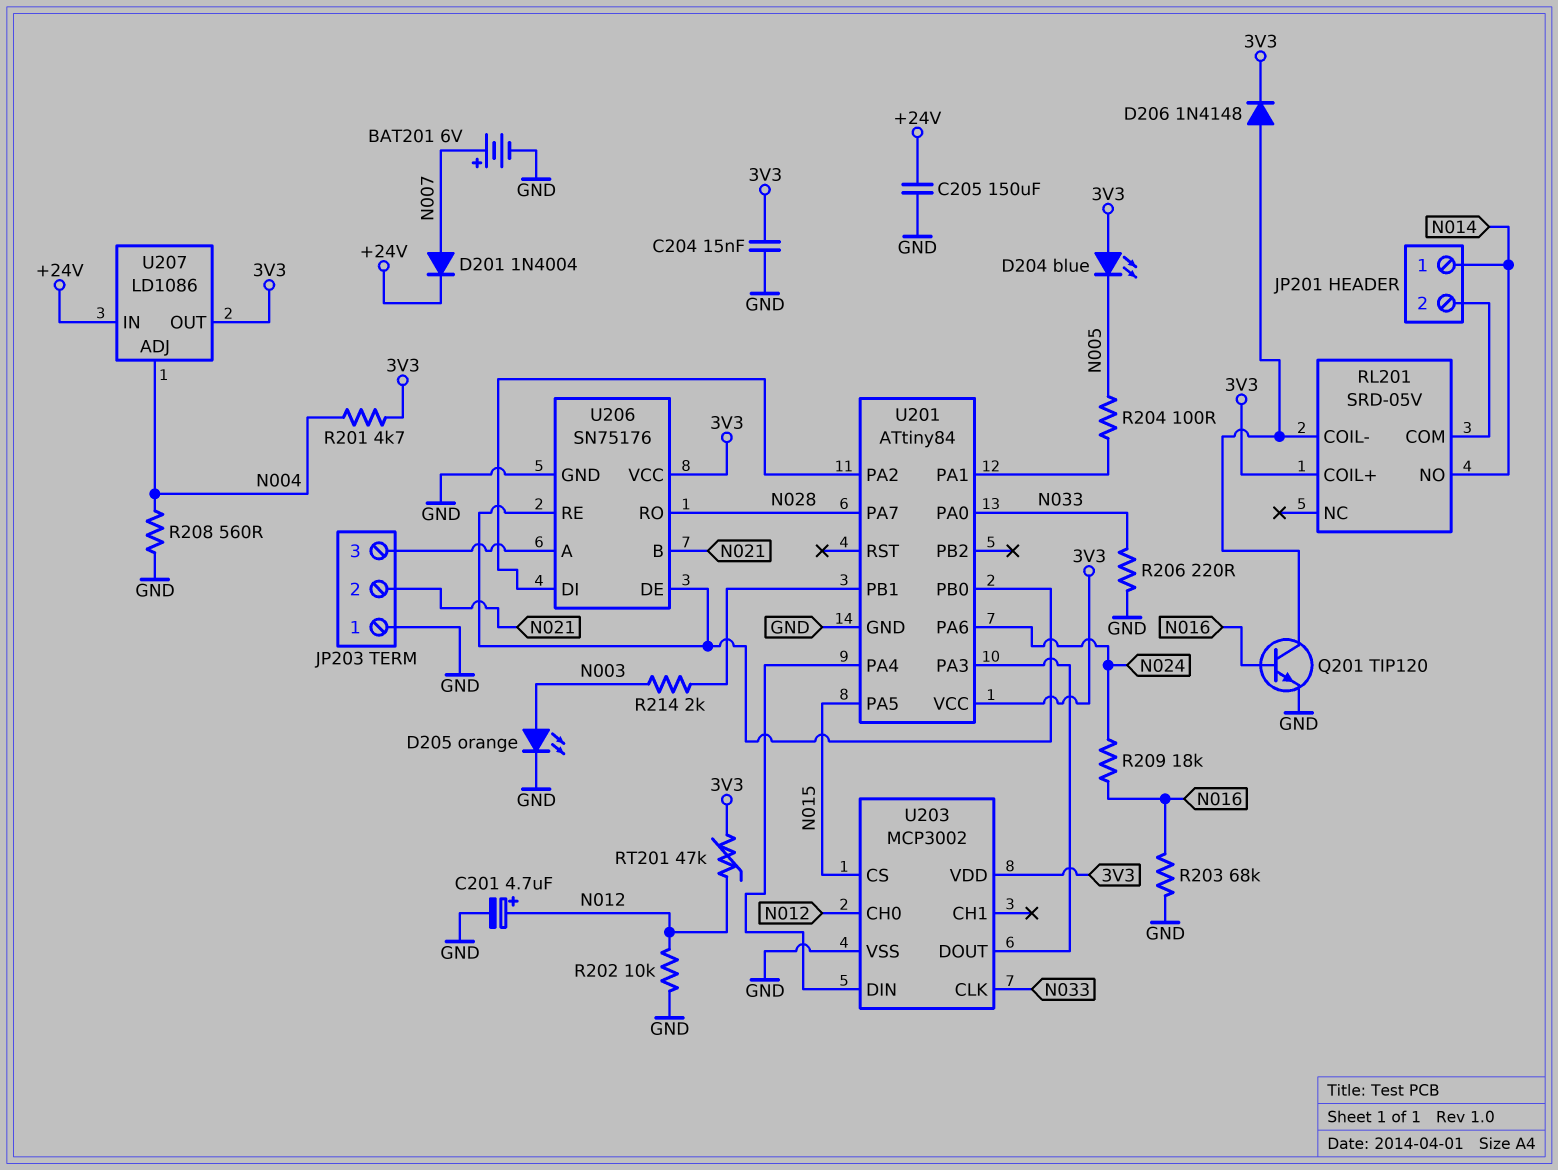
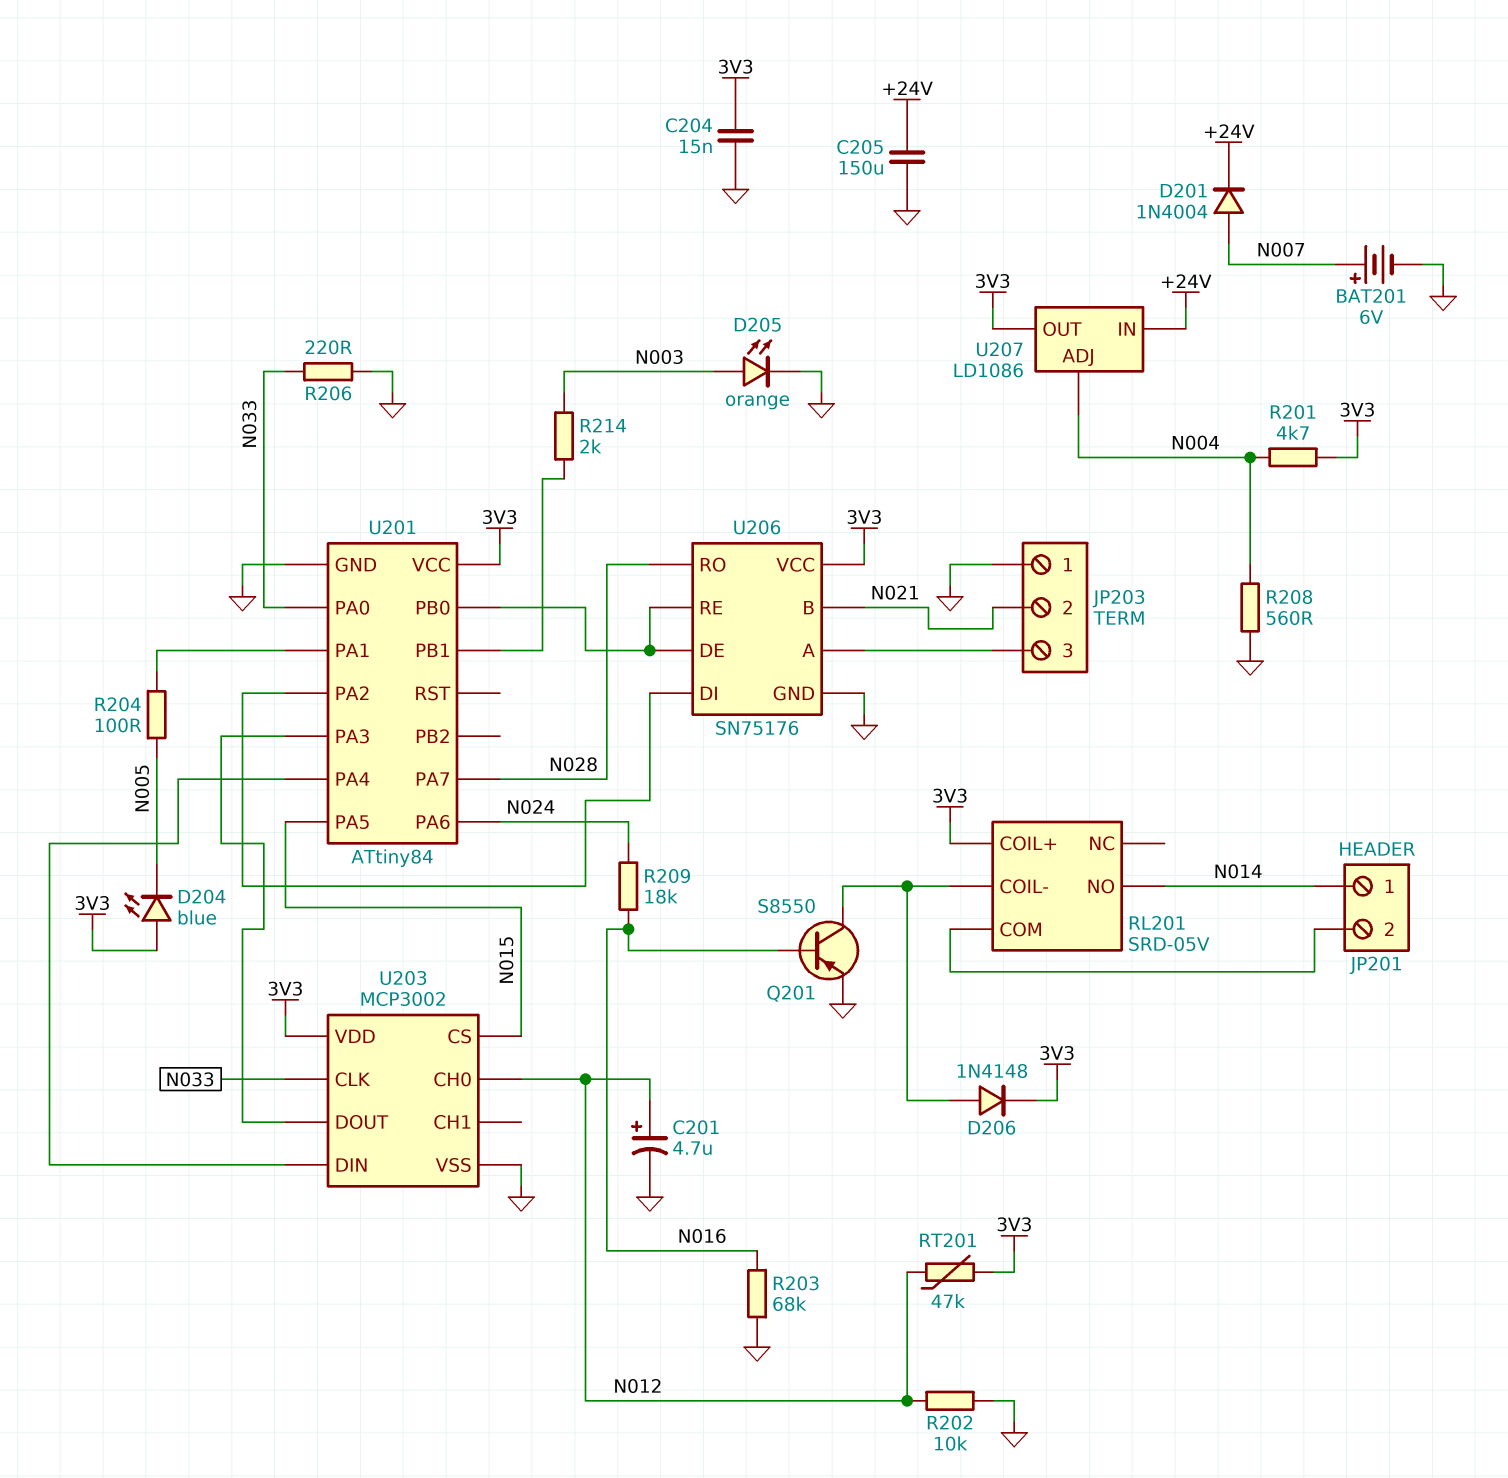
Q201: NPN TIP120 (B N016, C RL201/COIL-, E GND) -> PNP S8550 (B N016, C RL201/COIL-, E GND)

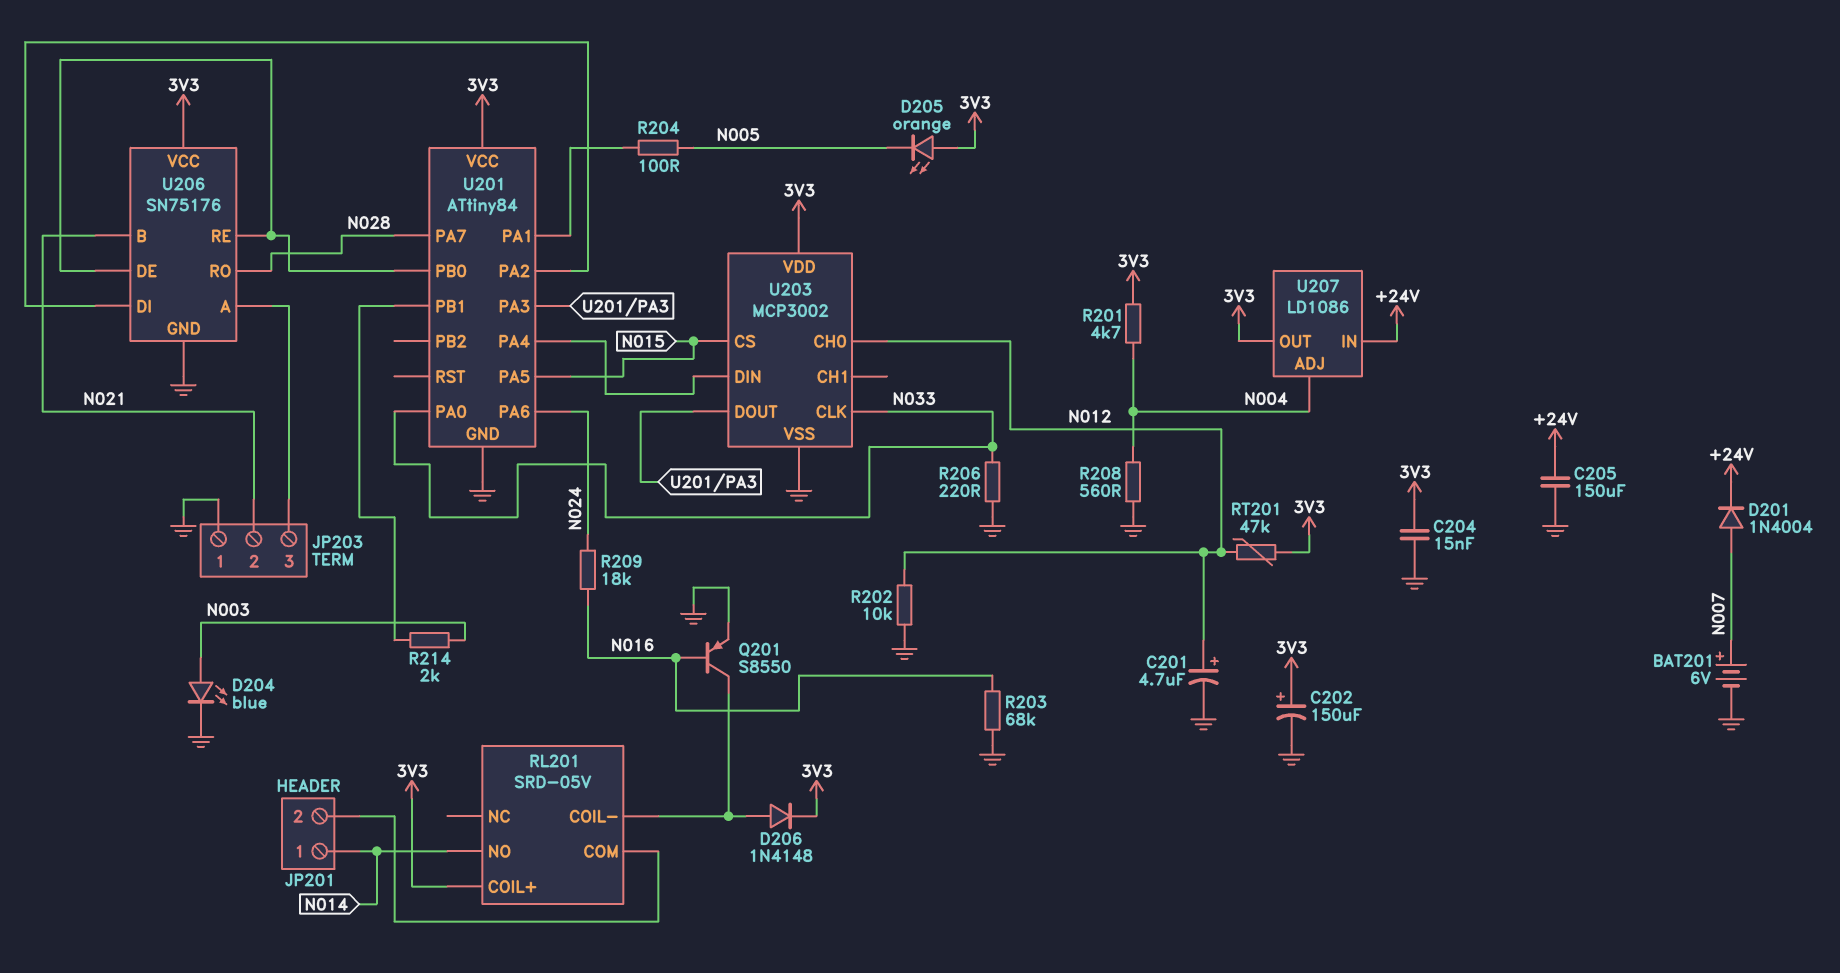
C202: none -> 150uF (plus 3V3, minus GND)
D204: LED blue (A 3V3, K N005) -> LED blue (A N003, K GND)
D205: LED orange (A N003, K GND) -> LED orange (A 3V3, K N005)

